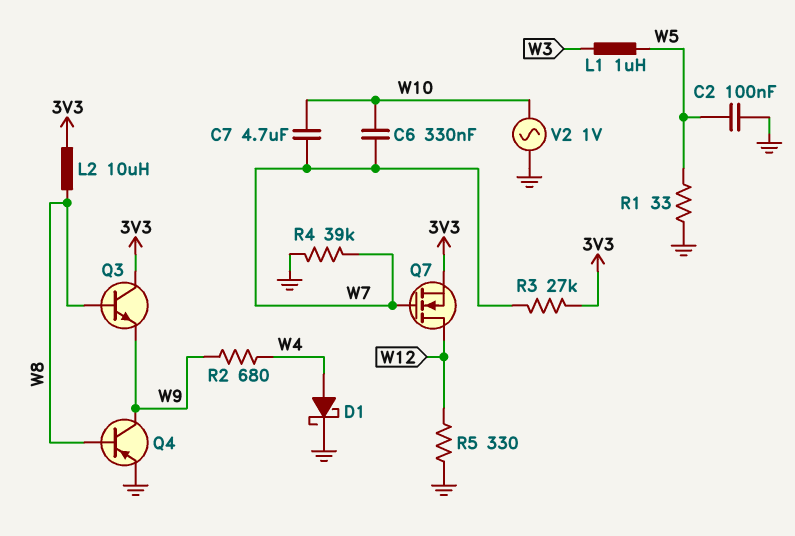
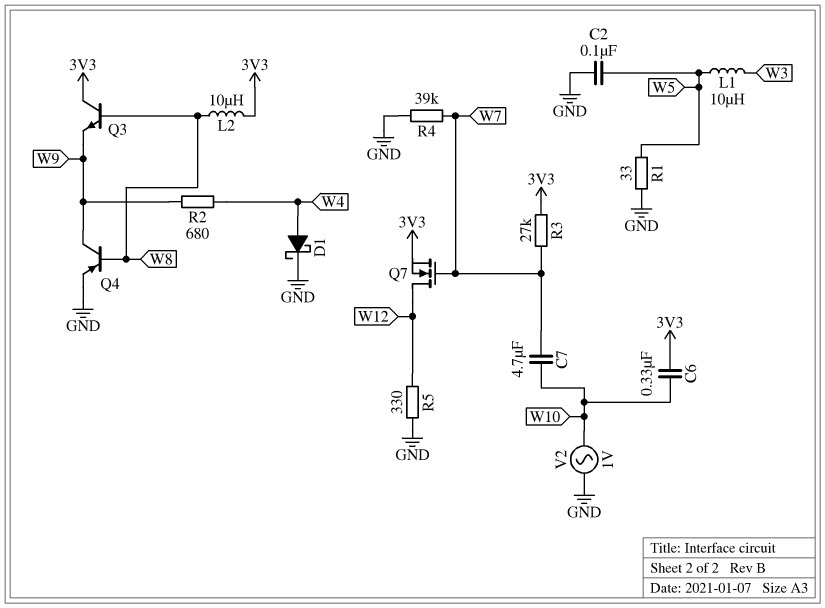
C6: 330nF (W7, W10) -> 330nF (3V3, W10)
L1: 1uH (W3, W5) -> 10uH (W3, W5)

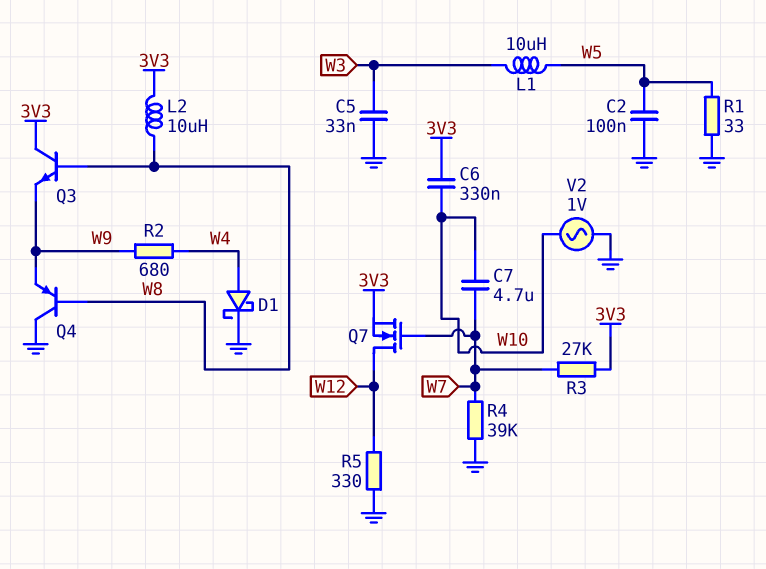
C5: none -> 33nF (GND, W3)
Q4: PNP (B W8, C W9, E GND) -> PNP (B W8, C GND, E W9)

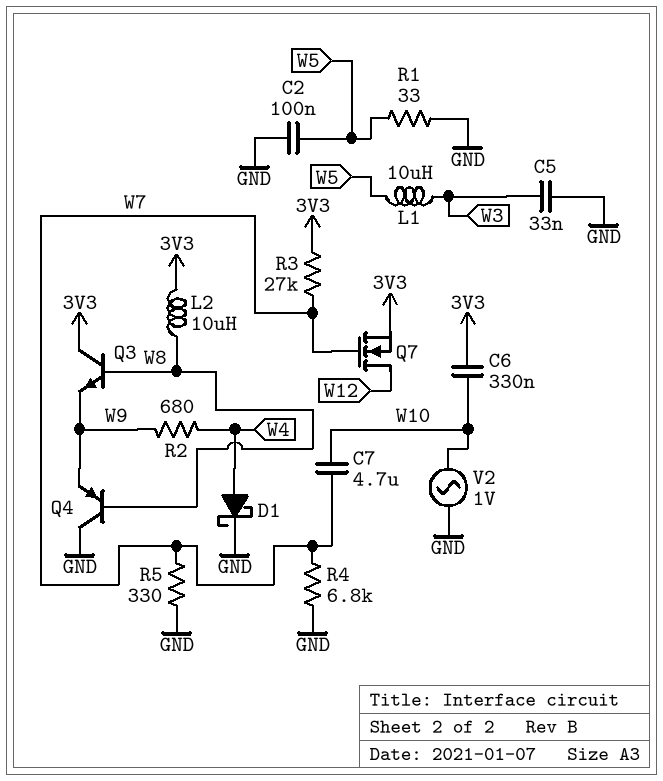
R4: 39k (GND, W7) -> 6.8k (GND, W7)
R5: 330 (GND, W12) -> 330 (GND, W7)

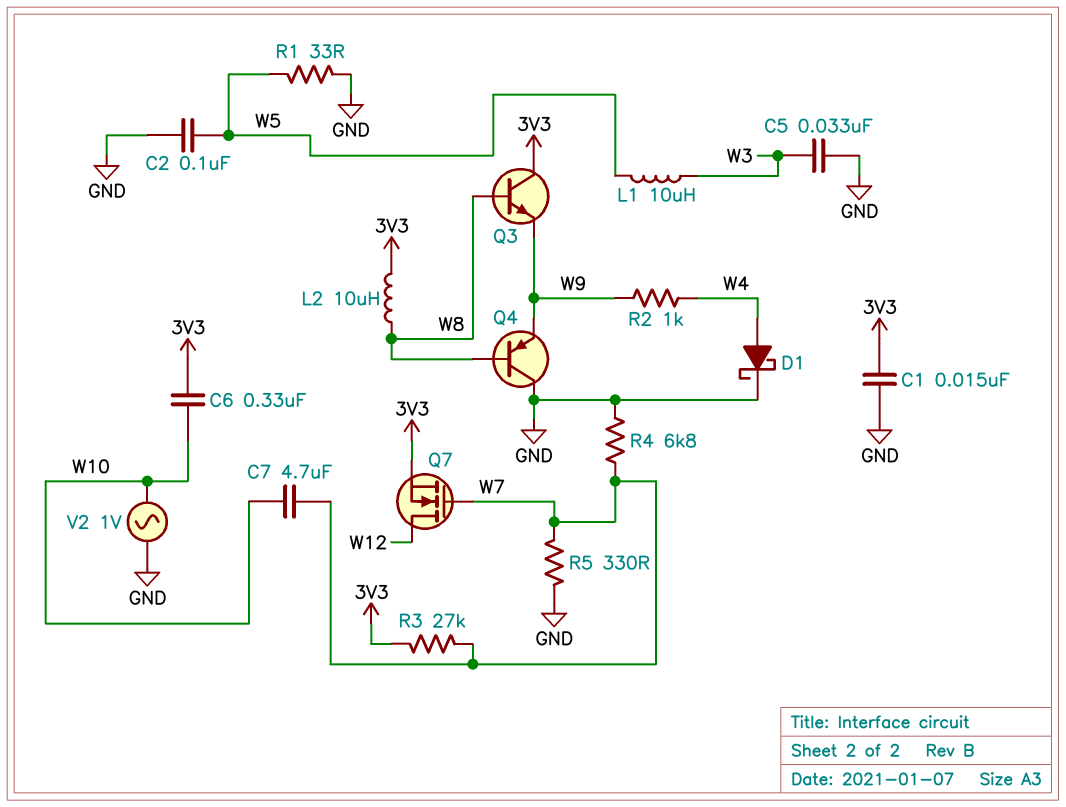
C1: none -> 15nF (3V3, GND)
R2: 680 (W4, W9) -> 1k (W4, W9)

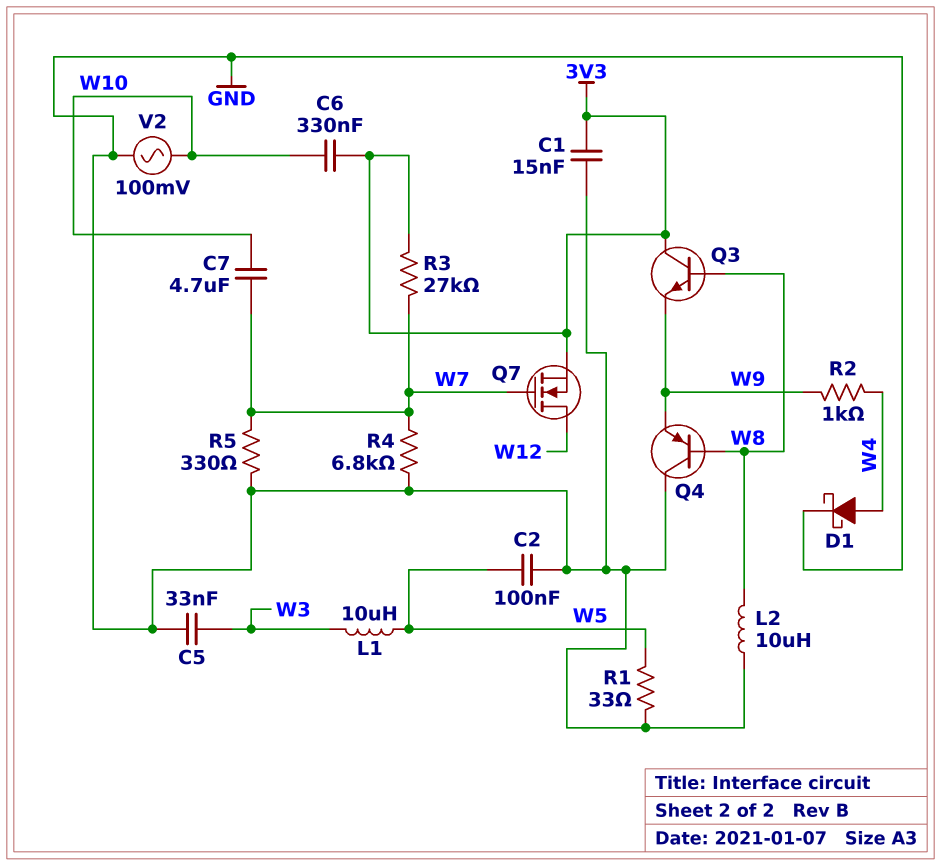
L2: 10uH (3V3, W8) -> 10uH (GND, W8)
V2: AC 1V (GND, W10) -> AC 100mV (GND, W10)

